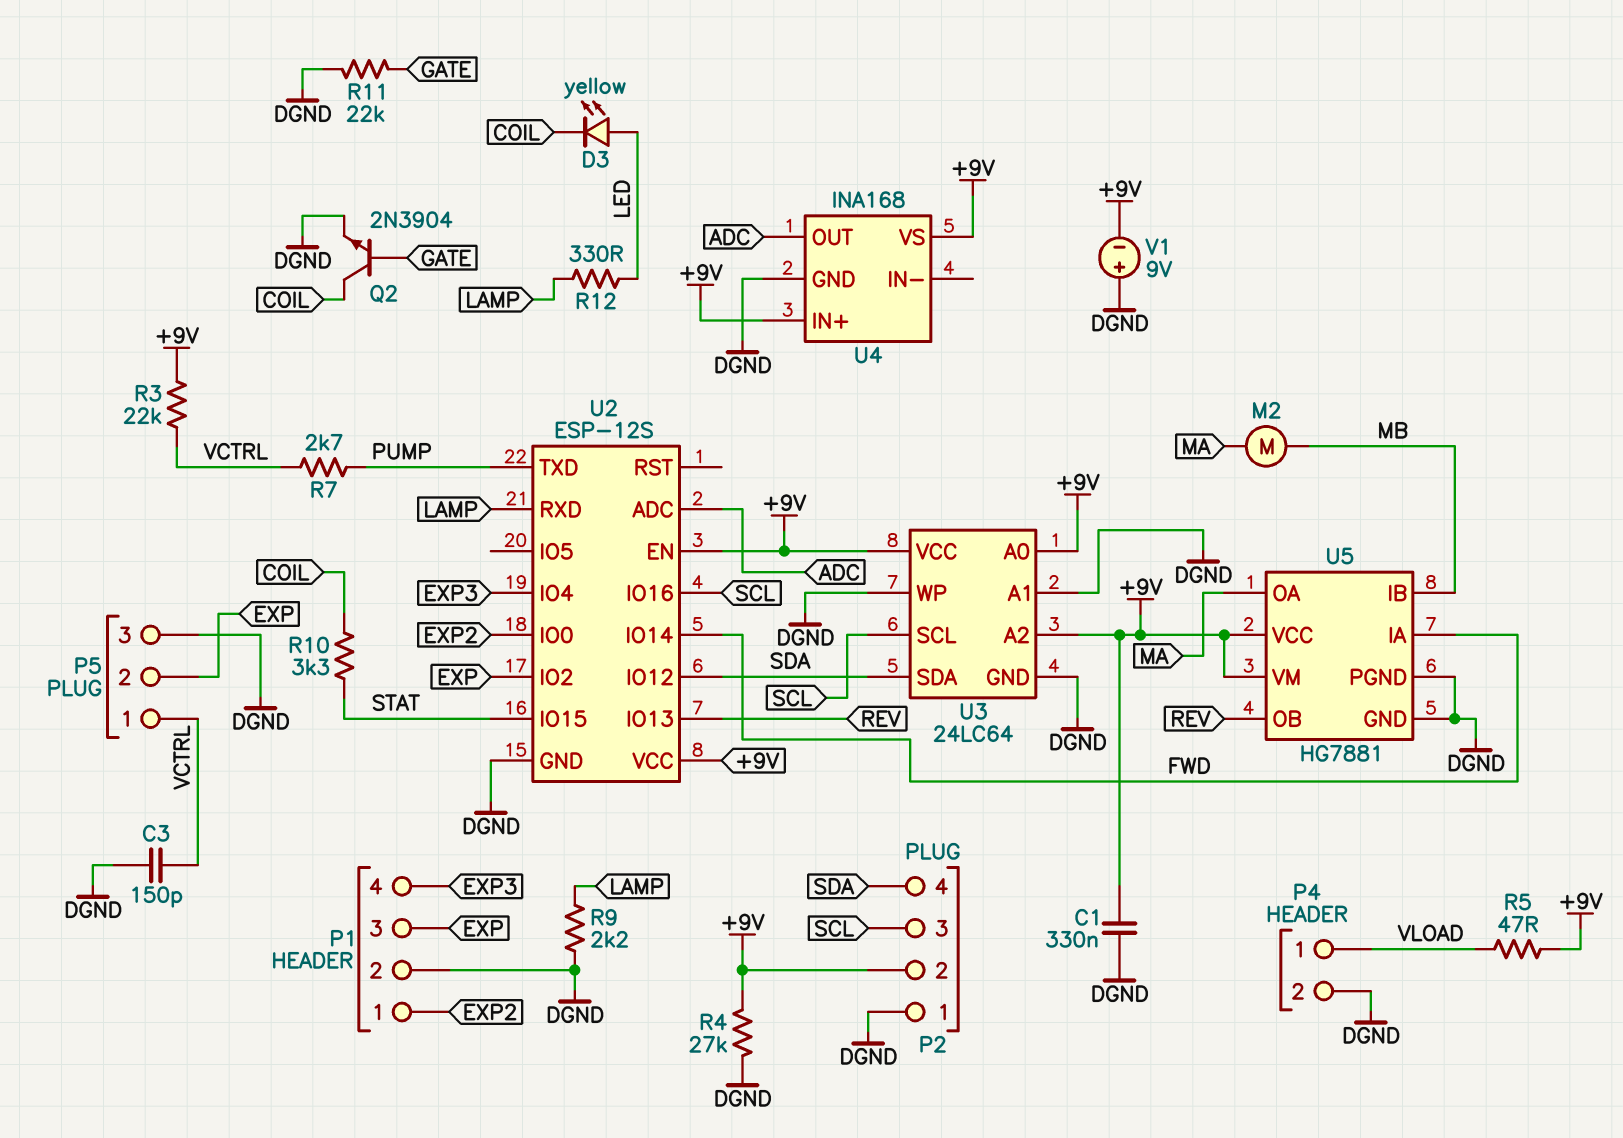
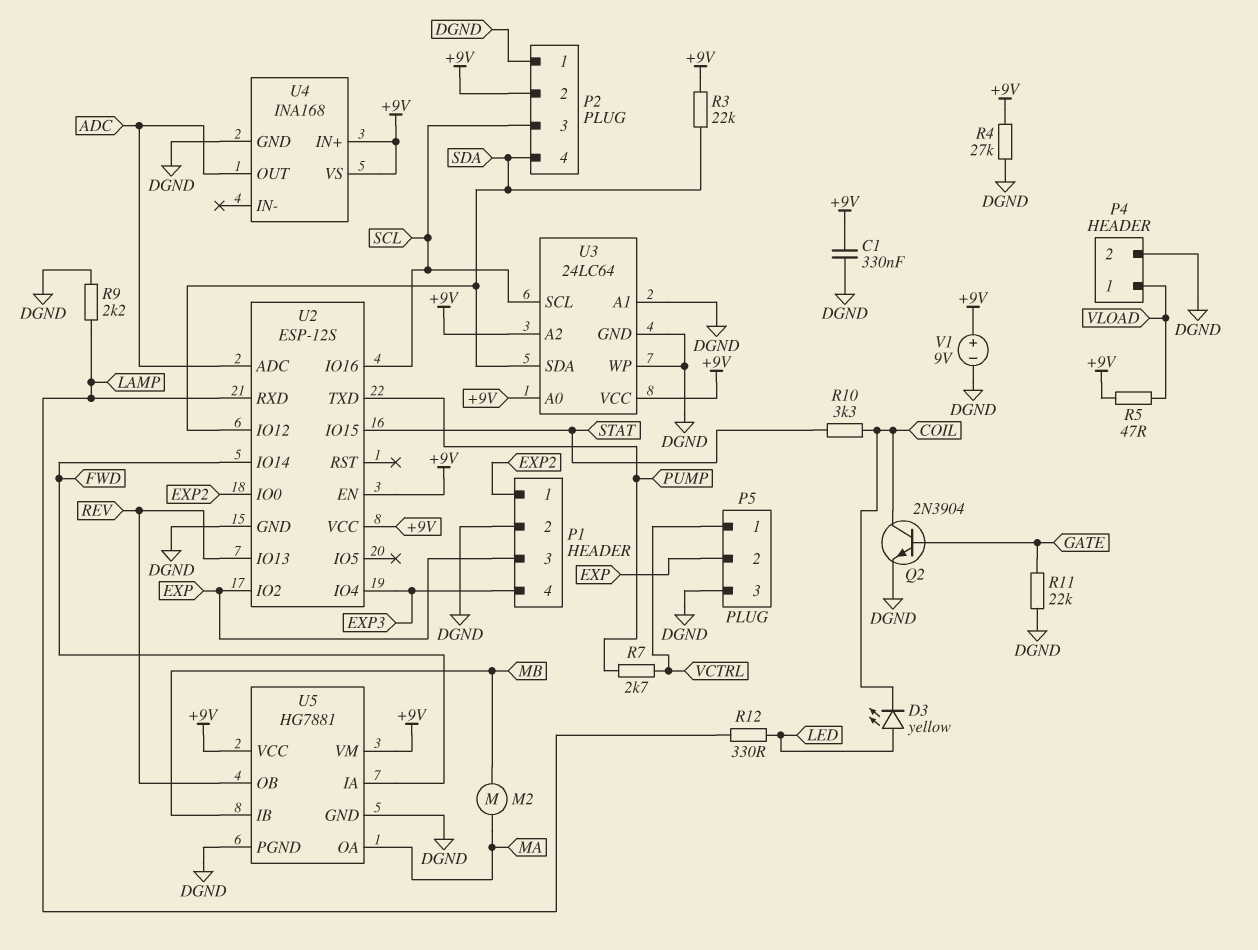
C3: 150pF (DGND, VCTRL) -> none
R3: 22k (+9V, VCTRL) -> 22k (+9V, SDA)
V1: 9V (plus DGND, minus +9V) -> 9V (plus +9V, minus DGND)

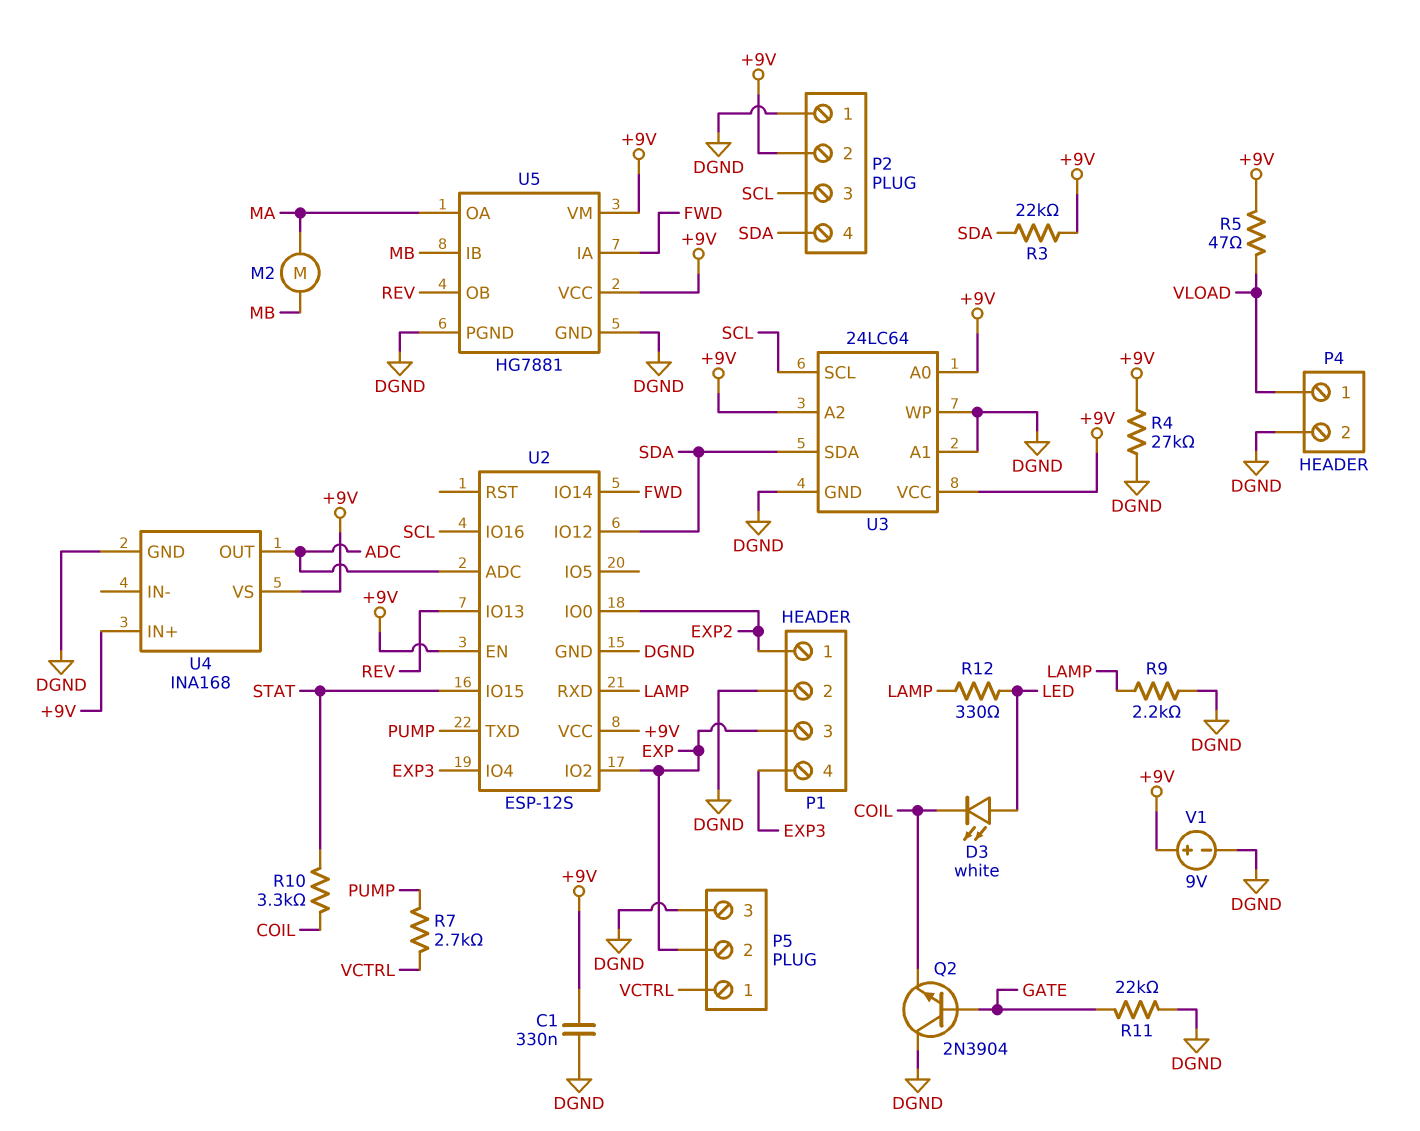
D3: LED yellow (A LED, K COIL) -> LED white (A LED, K COIL)
Q2: NPN 2N3904 (B GATE, C COIL, E DGND) -> NPN 2N3904 (B GATE, C DGND, E COIL)

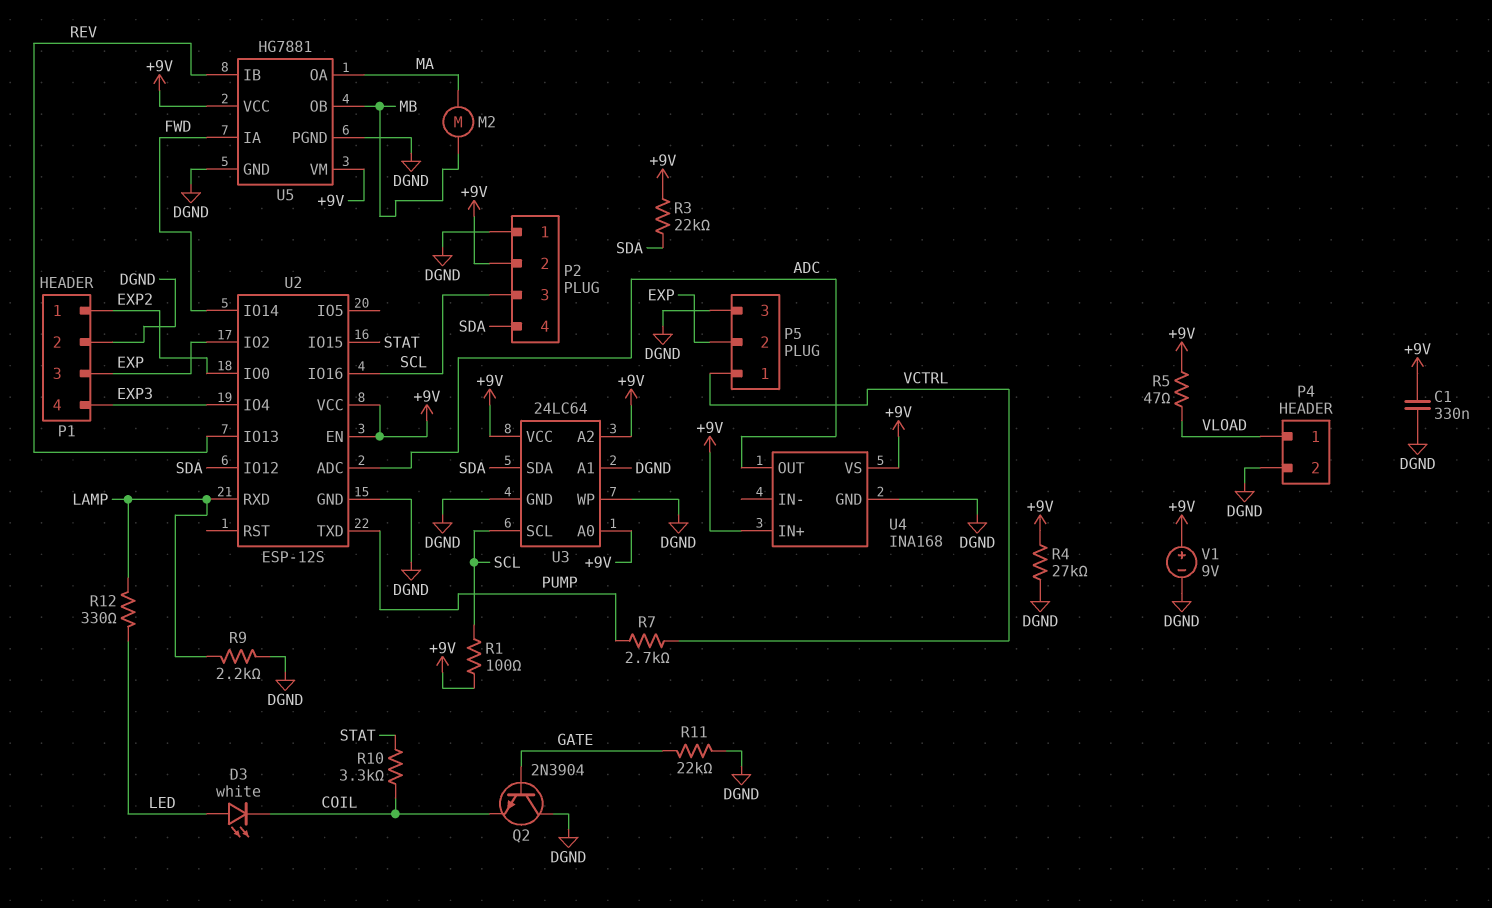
R1: none -> 100 (+9V, SCL)
U5 pin IB: MB -> REV
U5 pin OB: REV -> MB

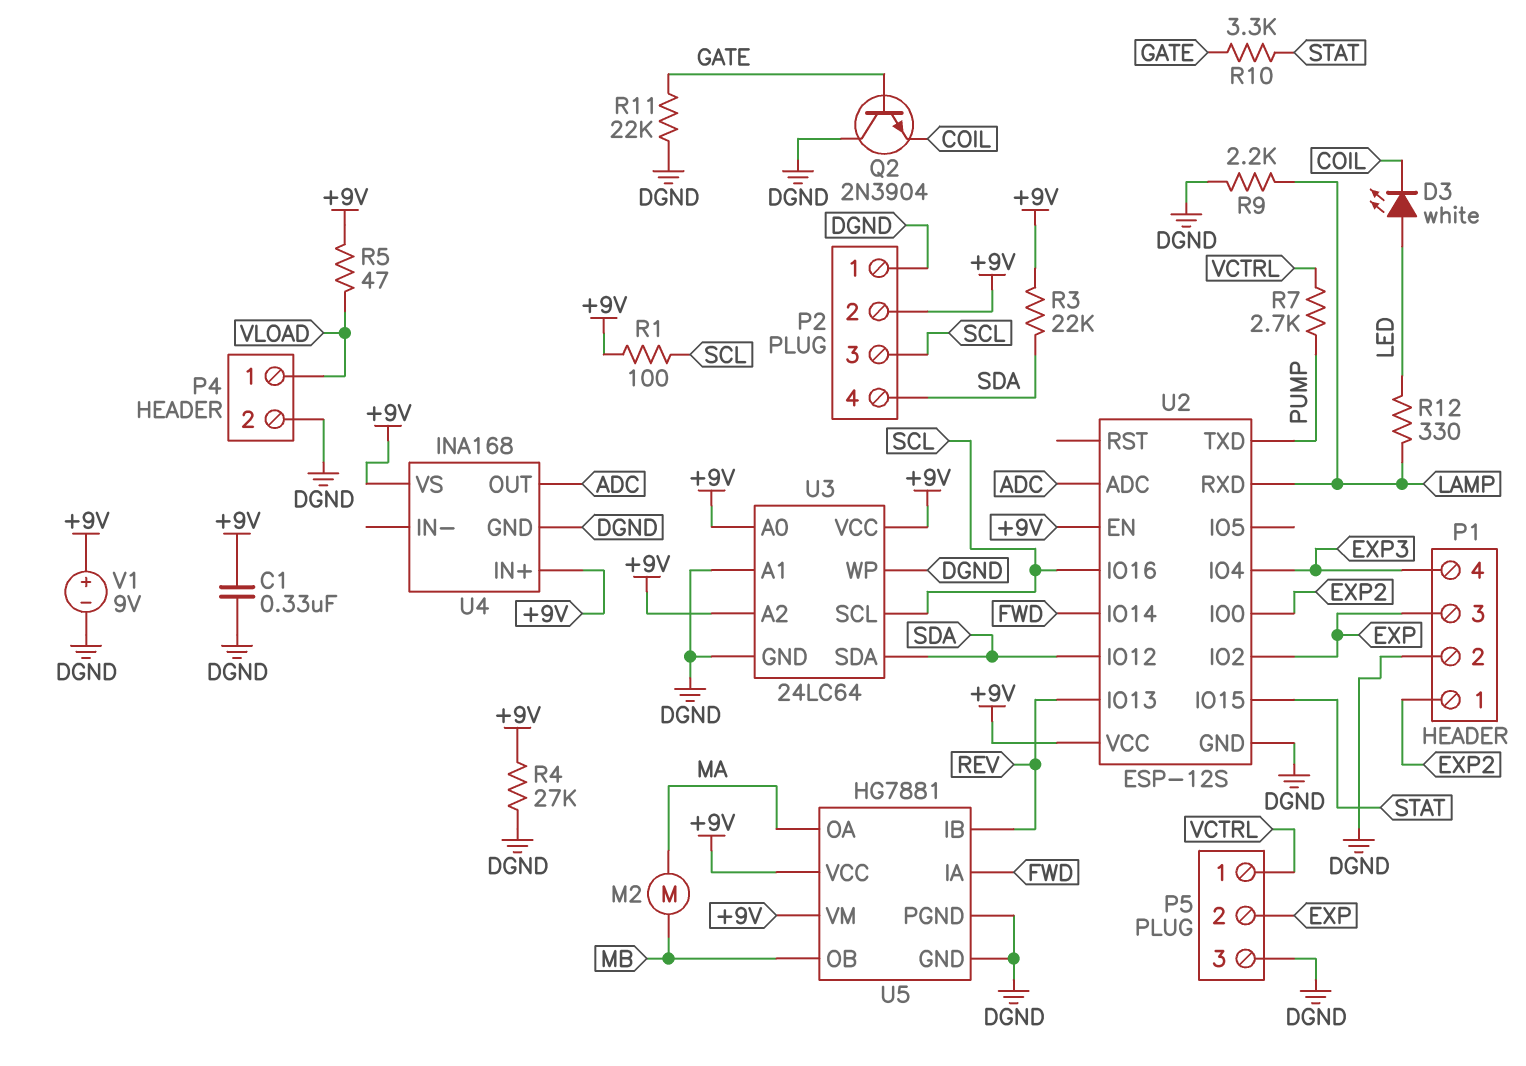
R10: 3.3k (COIL, STAT) -> 3.3k (GATE, STAT)

